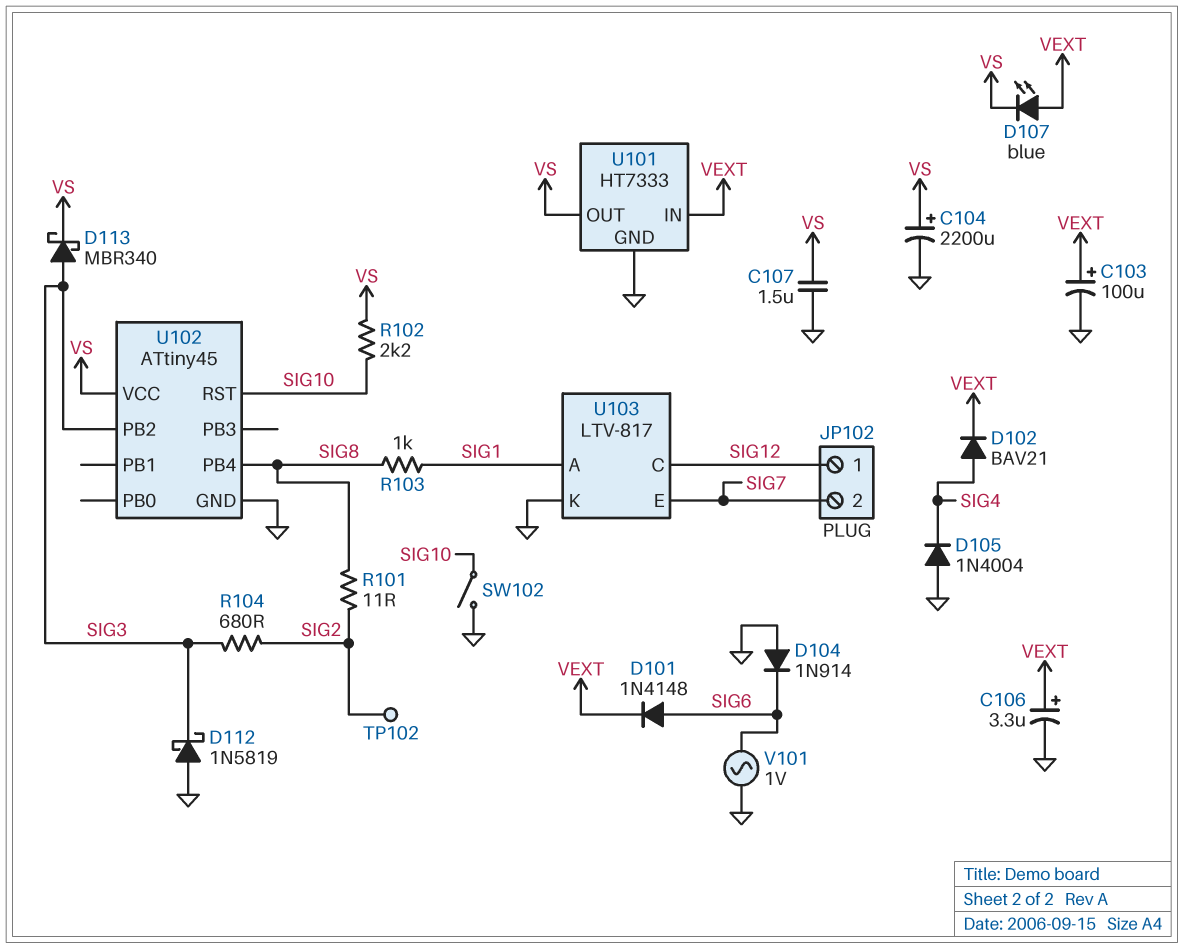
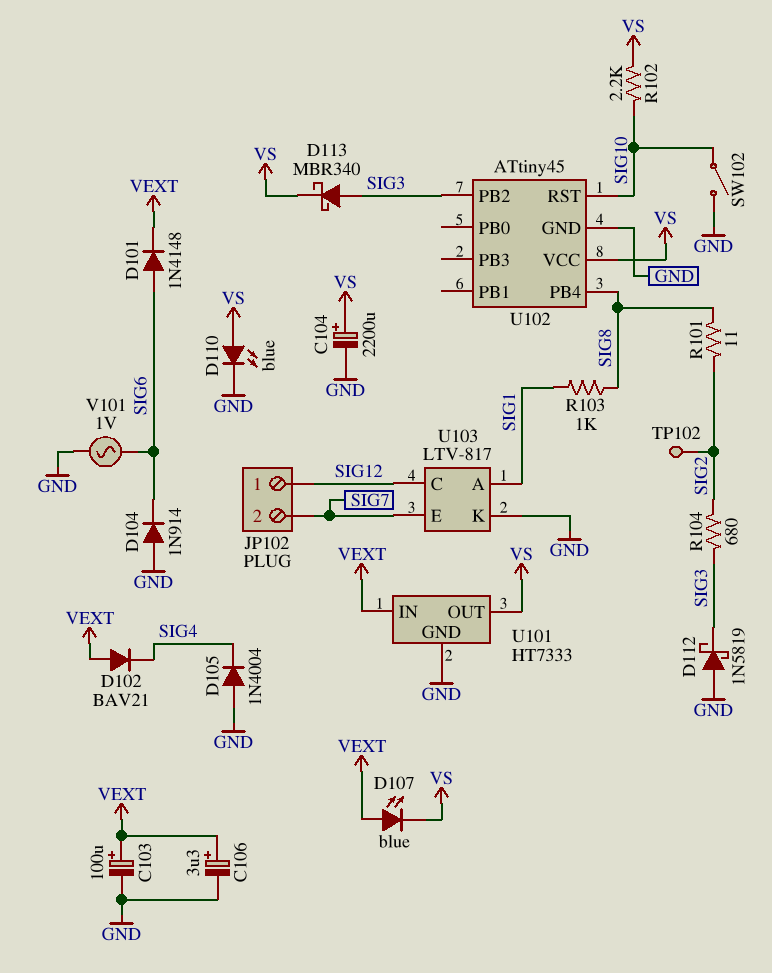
C107: 1.5uF (GND, VS) -> none
D102: diode BAV21 (A SIG4, K VEXT) -> diode BAV21 (A VEXT, K SIG4)
D110: none -> LED blue (A VS, K GND)

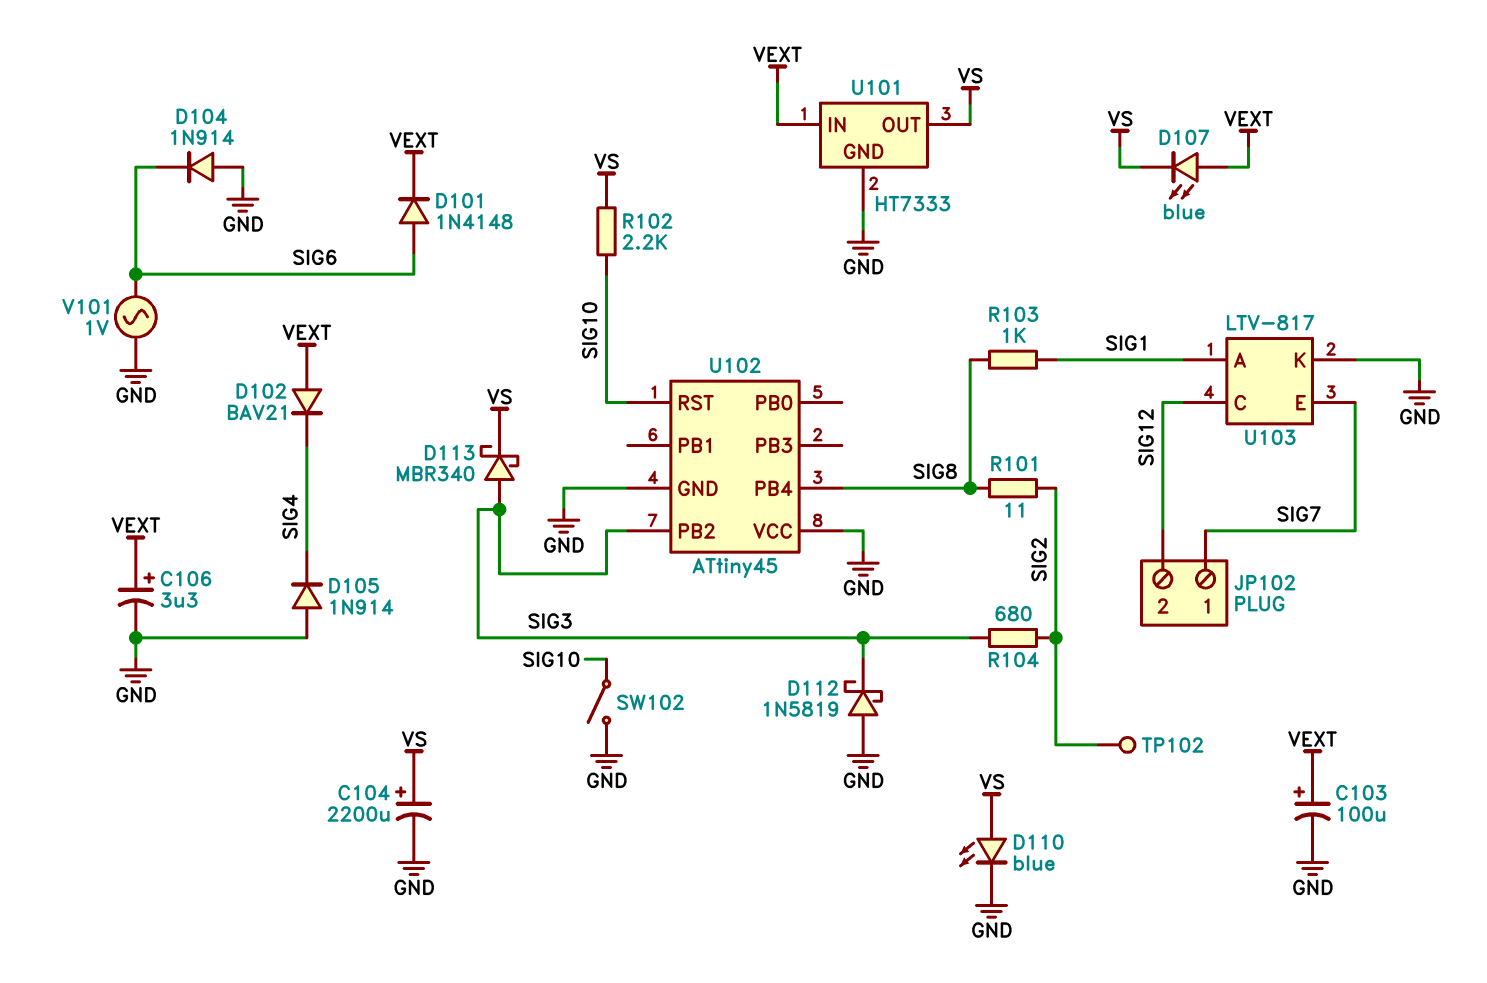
D105: diode 1N4004 (A GND, K SIG4) -> diode 1N914 (A GND, K SIG4)
JP102 pin 1: SIG12 -> SIG7
JP102 pin 2: SIG7 -> SIG12
U102 pin VCC: VS -> GND

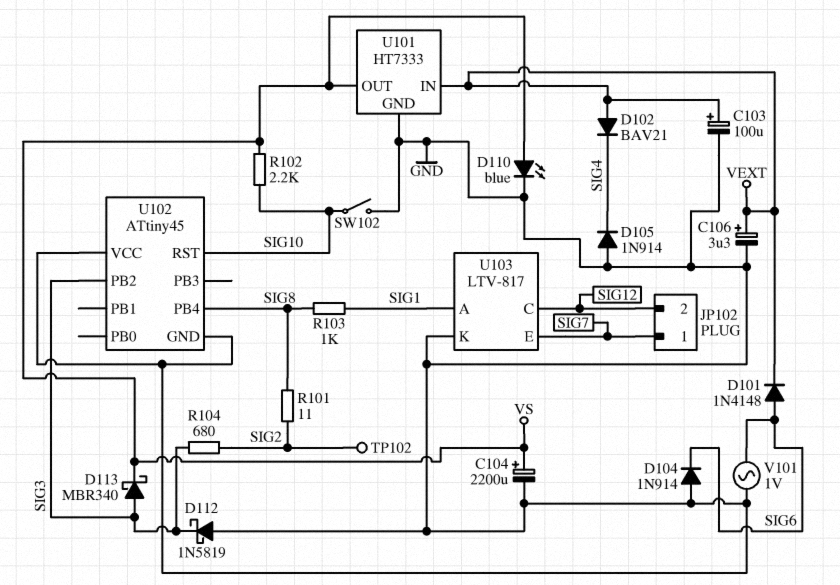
D107: LED blue (A VEXT, K VS) -> none

